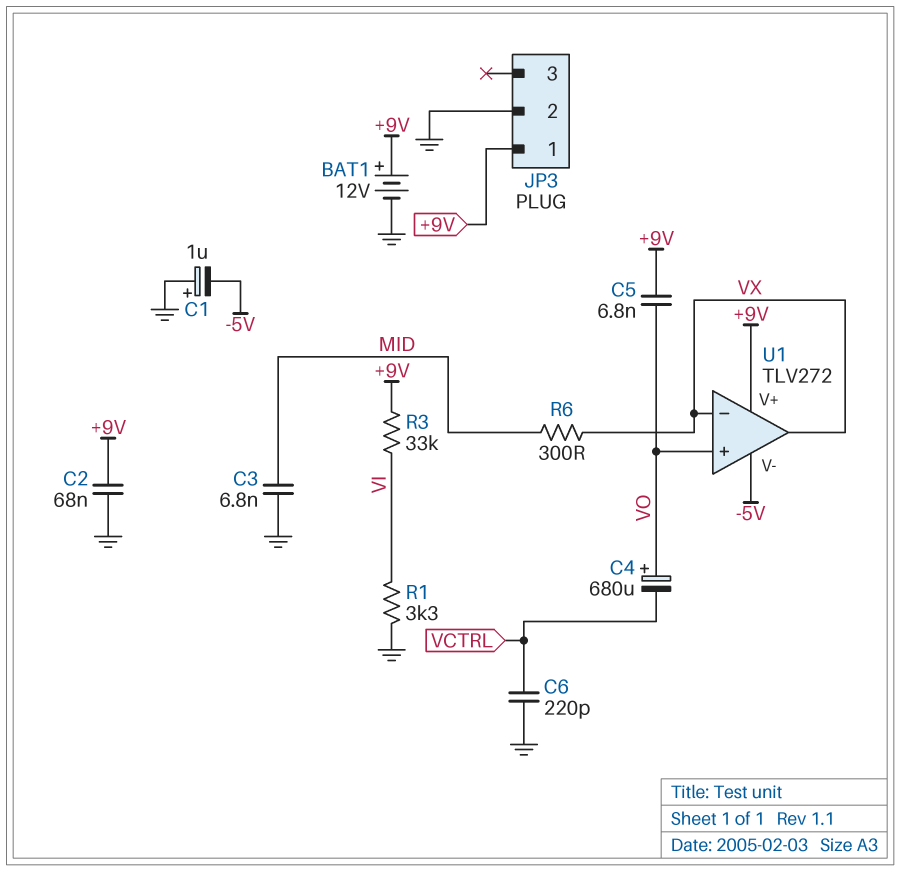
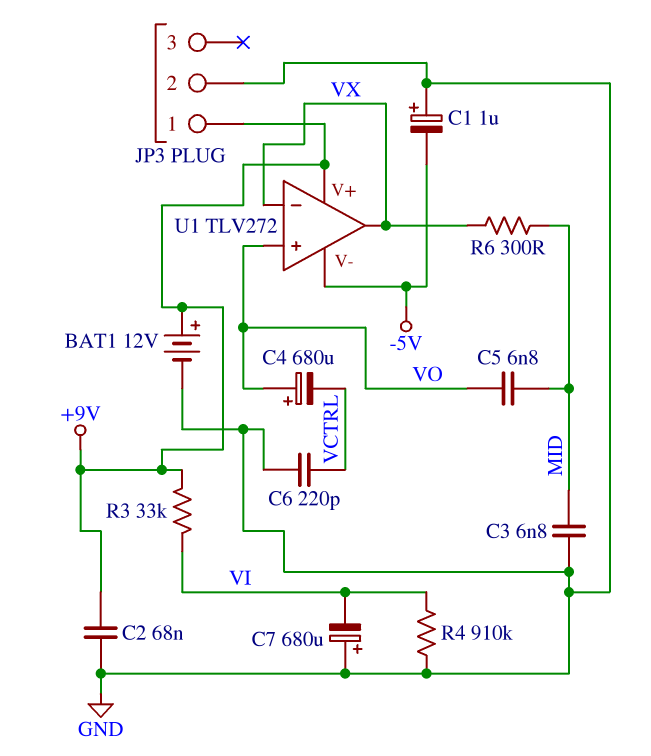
C5: 6.8nF (+9V, VO) -> 6.8nF (MID, VO)
C7: none -> 680uF (plus GND, minus VI)
R1: 3.3k (GND, VI) -> none
R4: none -> 910k (GND, VI)

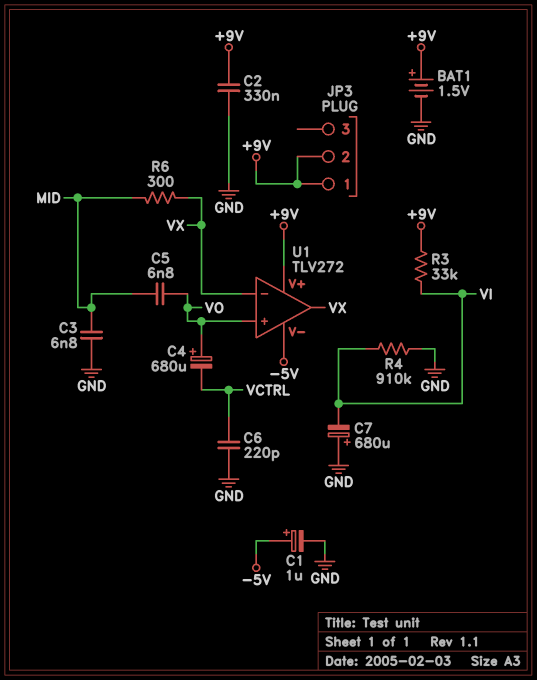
BAT1: 12V (plus +9V, minus GND) -> 1.5V (plus +9V, minus GND)
C1: 1uF (plus GND, minus -5V) -> 1uF (plus -5V, minus GND)
C2: 68nF (+9V, GND) -> 330nF (+9V, GND)
JP3 pin 2: GND -> +9V

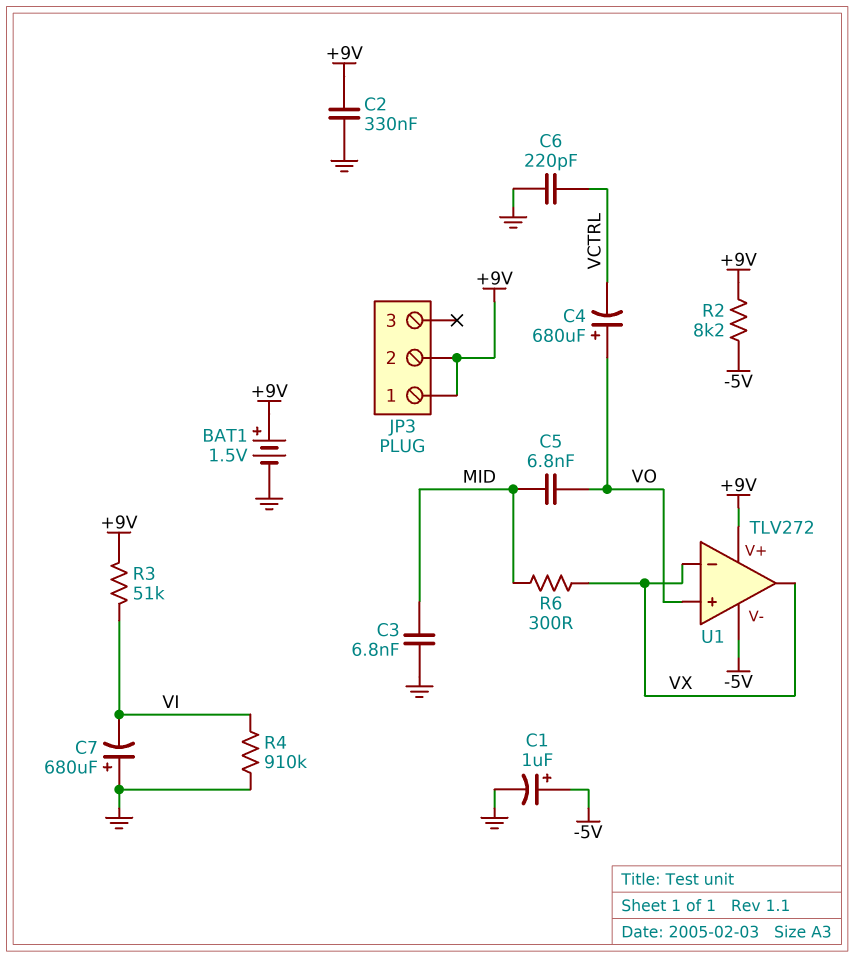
R2: none -> 8.2k (+9V, -5V)
R3: 33k (+9V, VI) -> 51k (+9V, VI)

